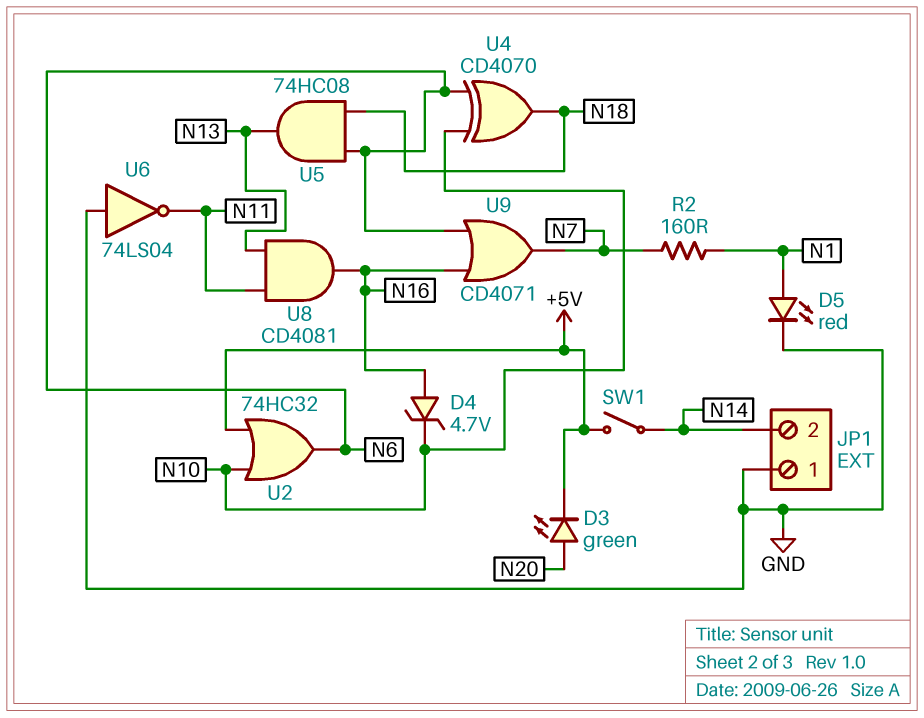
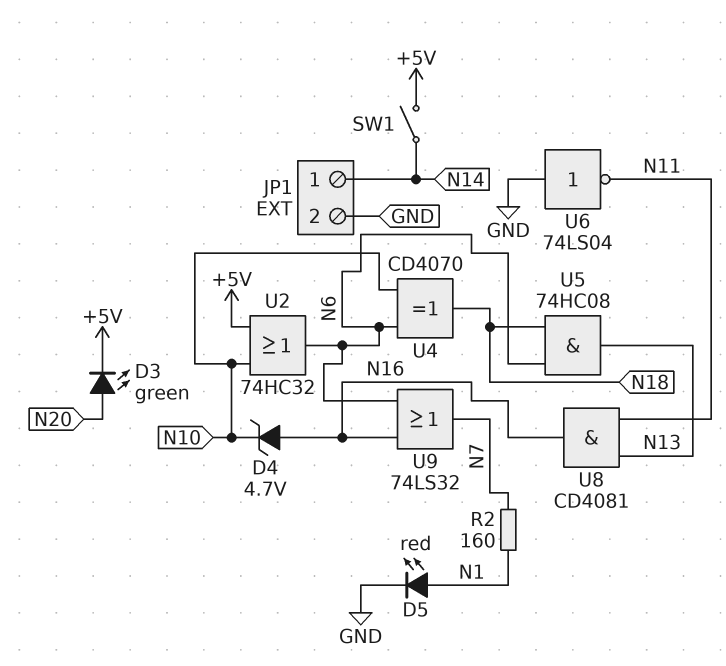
JP1 pin 1: GND -> N14
JP1 pin 2: N14 -> GND
U9: OR CD4071 (in N6, in N16, out N7) -> OR 74LS32 (in N6, in N16, out N7)

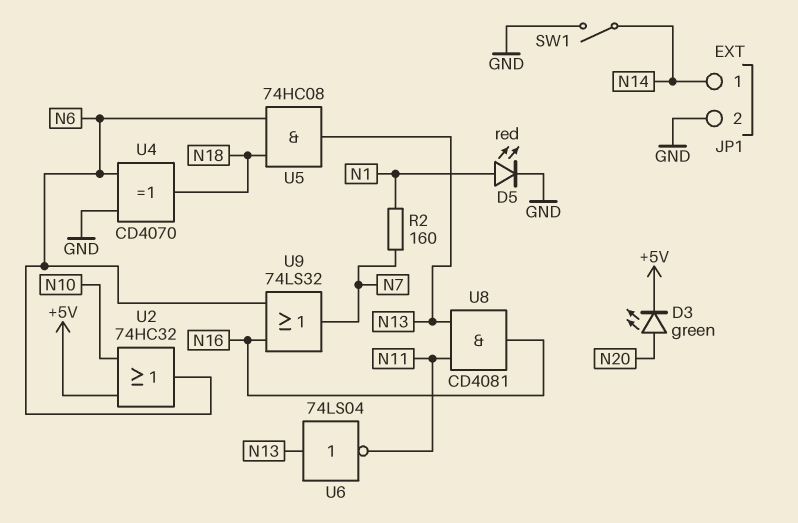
D4: zener 4.7V (A N16, K N10) -> none
SW1: switch (+5V, N14) -> switch (GND, N14)
U4: XOR CD4070 (in N6, in N10, out N18) -> XOR CD4070 (in GND, in N6, out N18)
U6: NOT 74LS04 (in GND, out N11) -> NOT 74LS04 (in N13, out N11)

